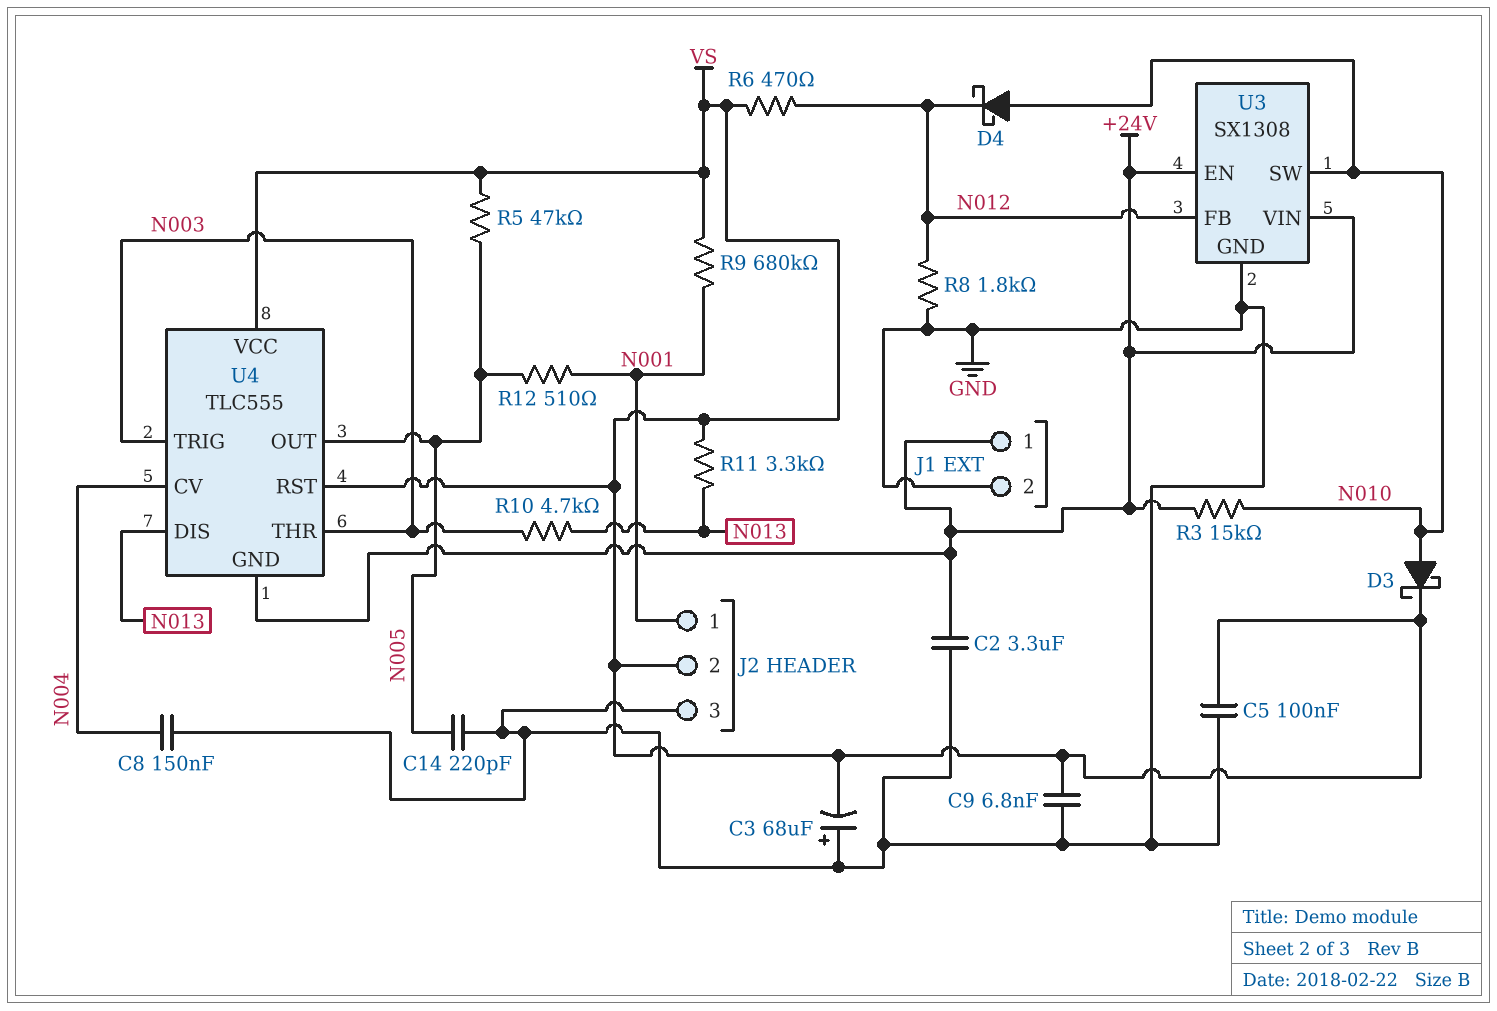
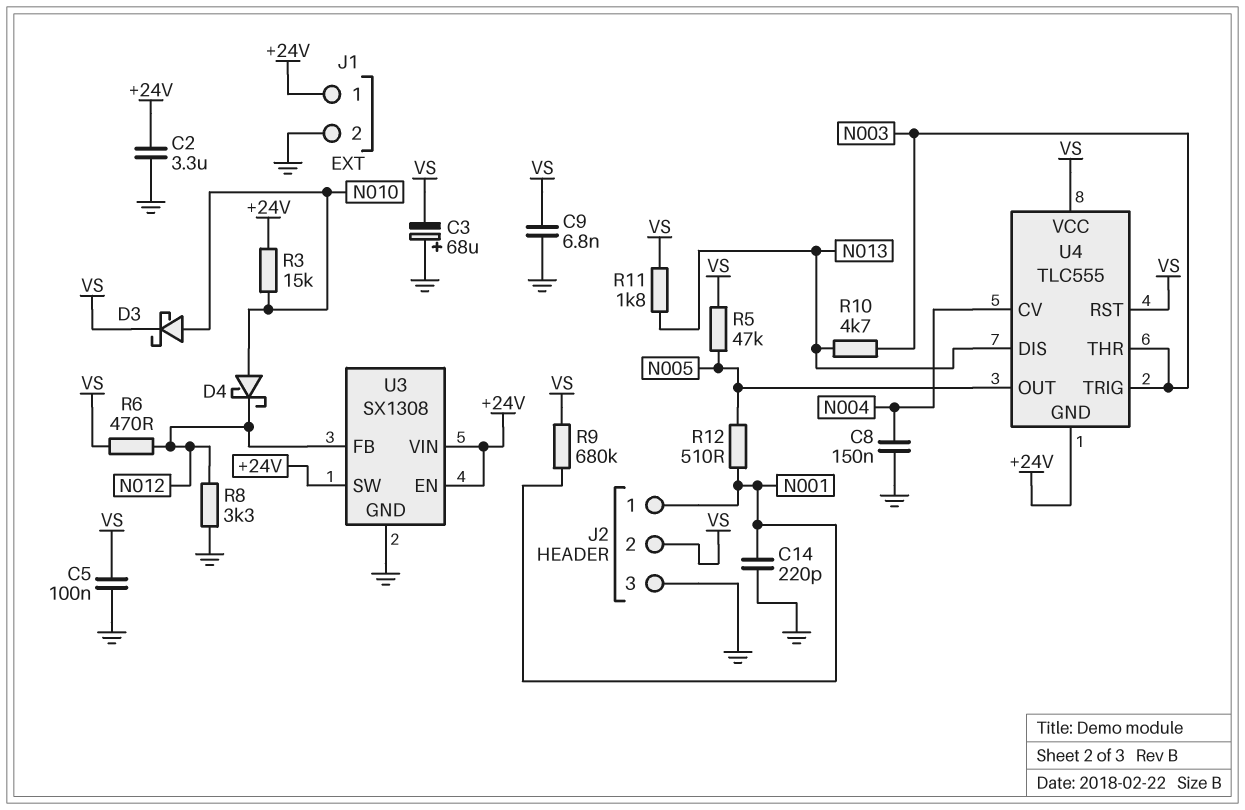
C14: 220pF (GND, N005) -> 220pF (GND, N001)
R8: 1.8k (GND, N012) -> 3.3k (GND, N012)
R11: 3.3k (N013, VS) -> 1.8k (N013, VS)
U3 pin SW: N010 -> +24V

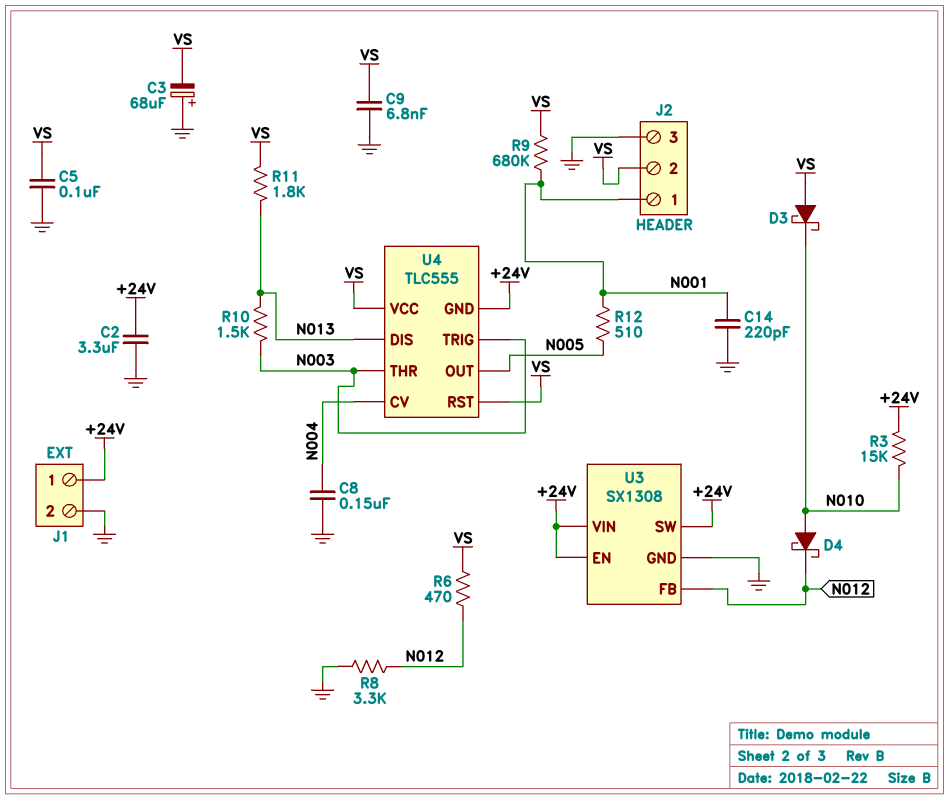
D3: schottky (A N010, K VS) -> schottky (A VS, K N010)
R5: 47k (N005, VS) -> none
R10: 4.7k (N003, N013) -> 1.5k (N003, N013)

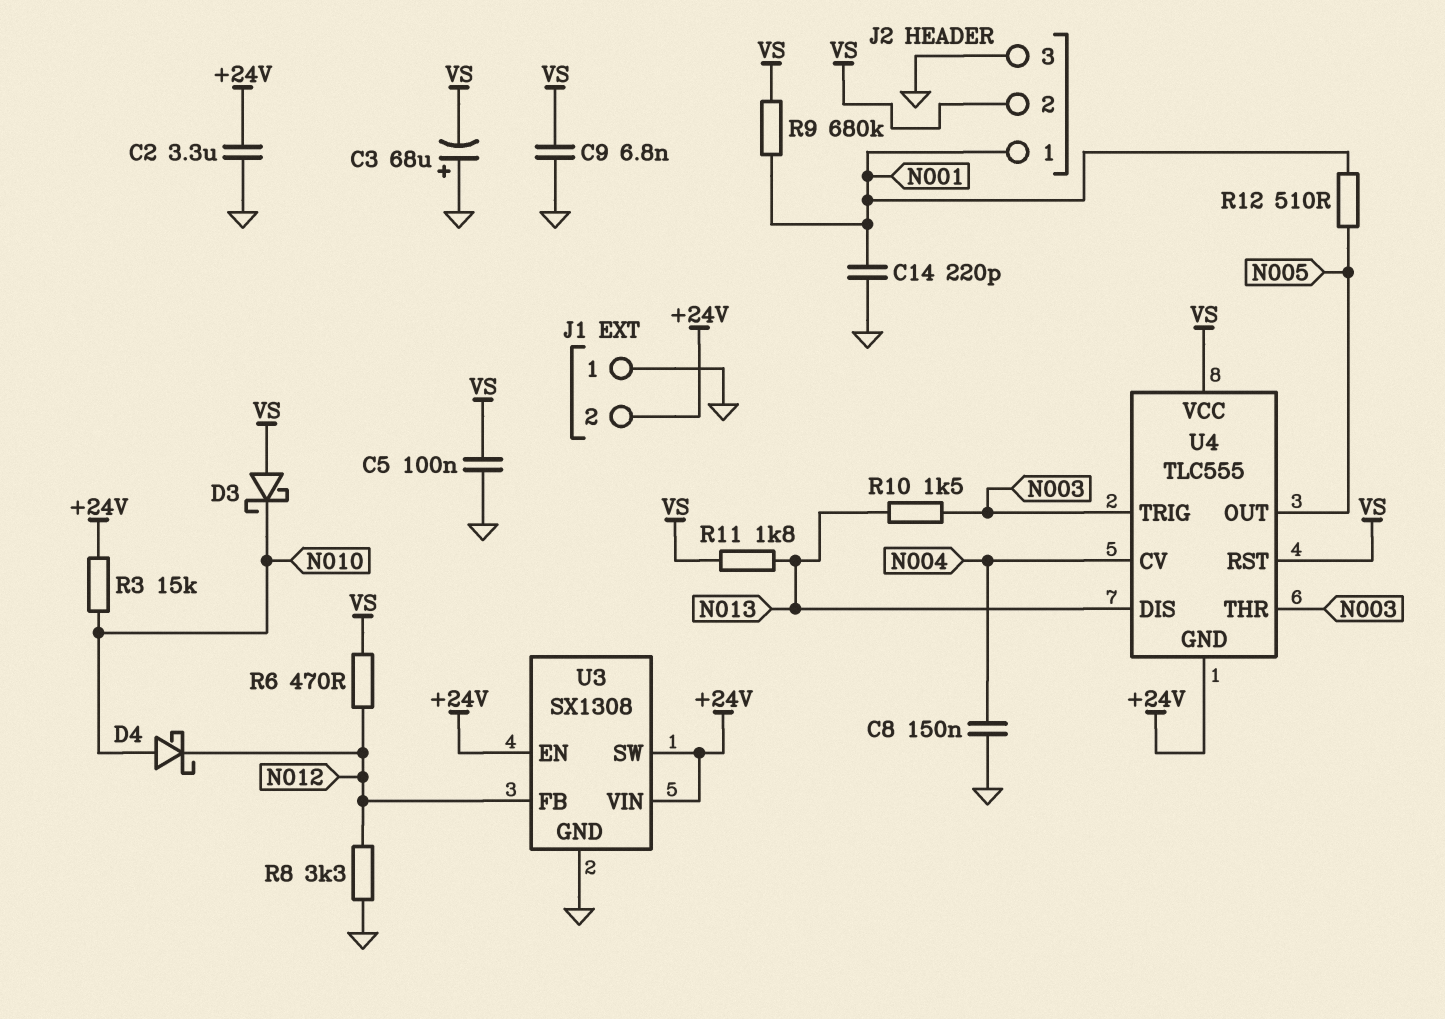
J1 pin 1: +24V -> GND
J1 pin 2: GND -> +24V

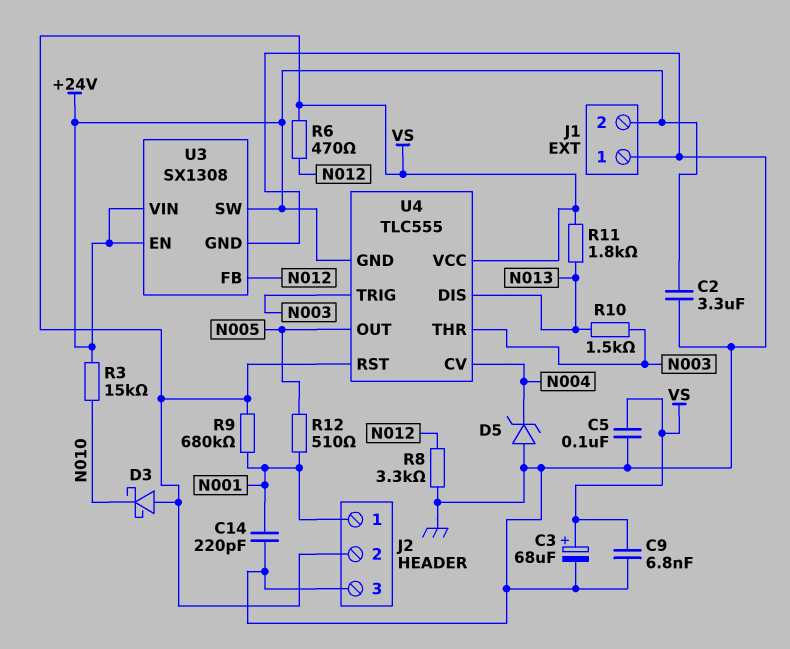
C3: 68uF (plus GND, minus VS) -> 68uF (plus VS, minus GND)
C8: 150nF (GND, N004) -> none
D4: schottky (A N010, K N012) -> none
D5: none -> zener (A GND, K N004)

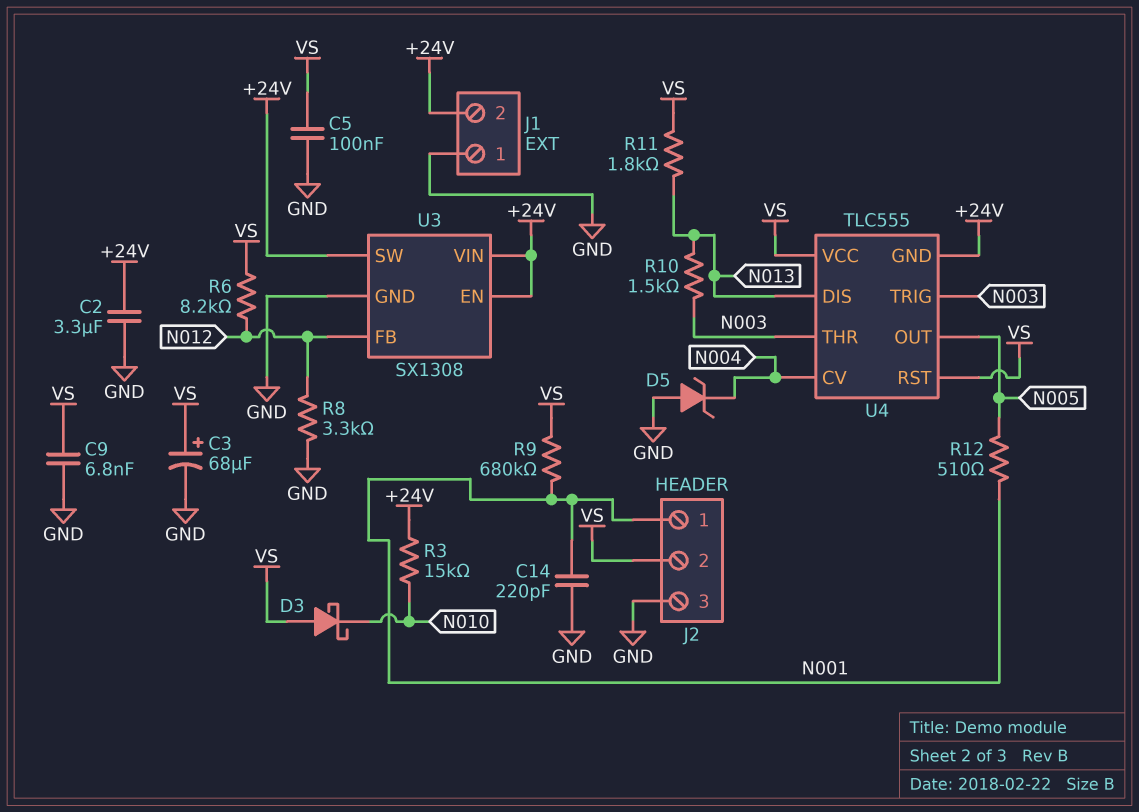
R6: 470 (N012, VS) -> 8.2k (N012, VS)

